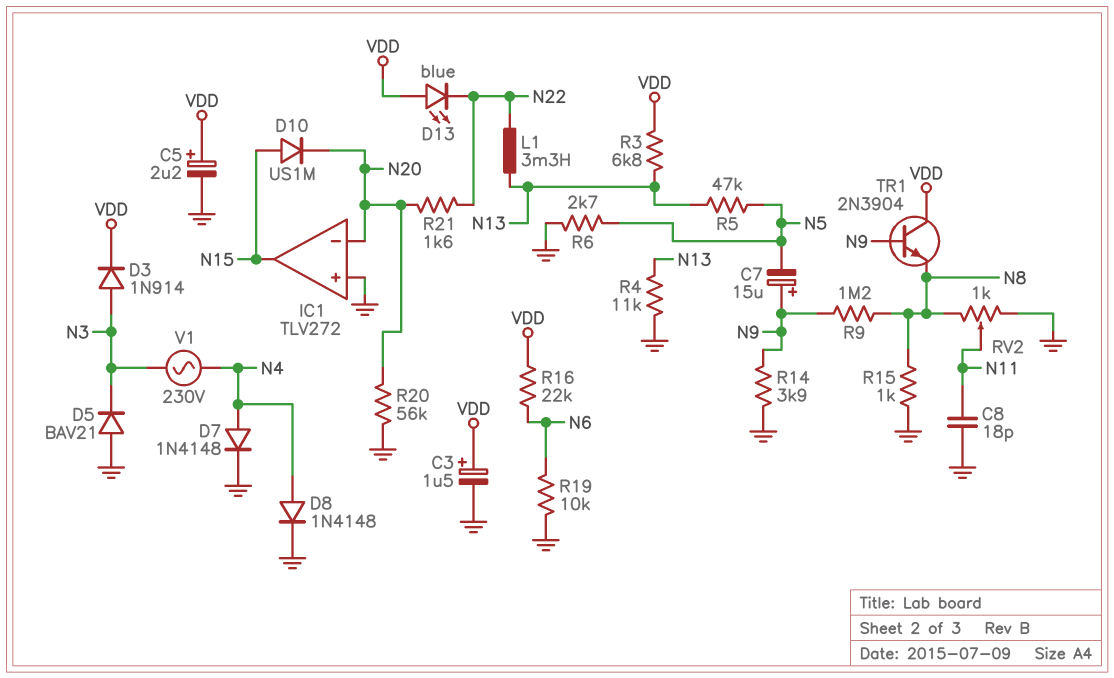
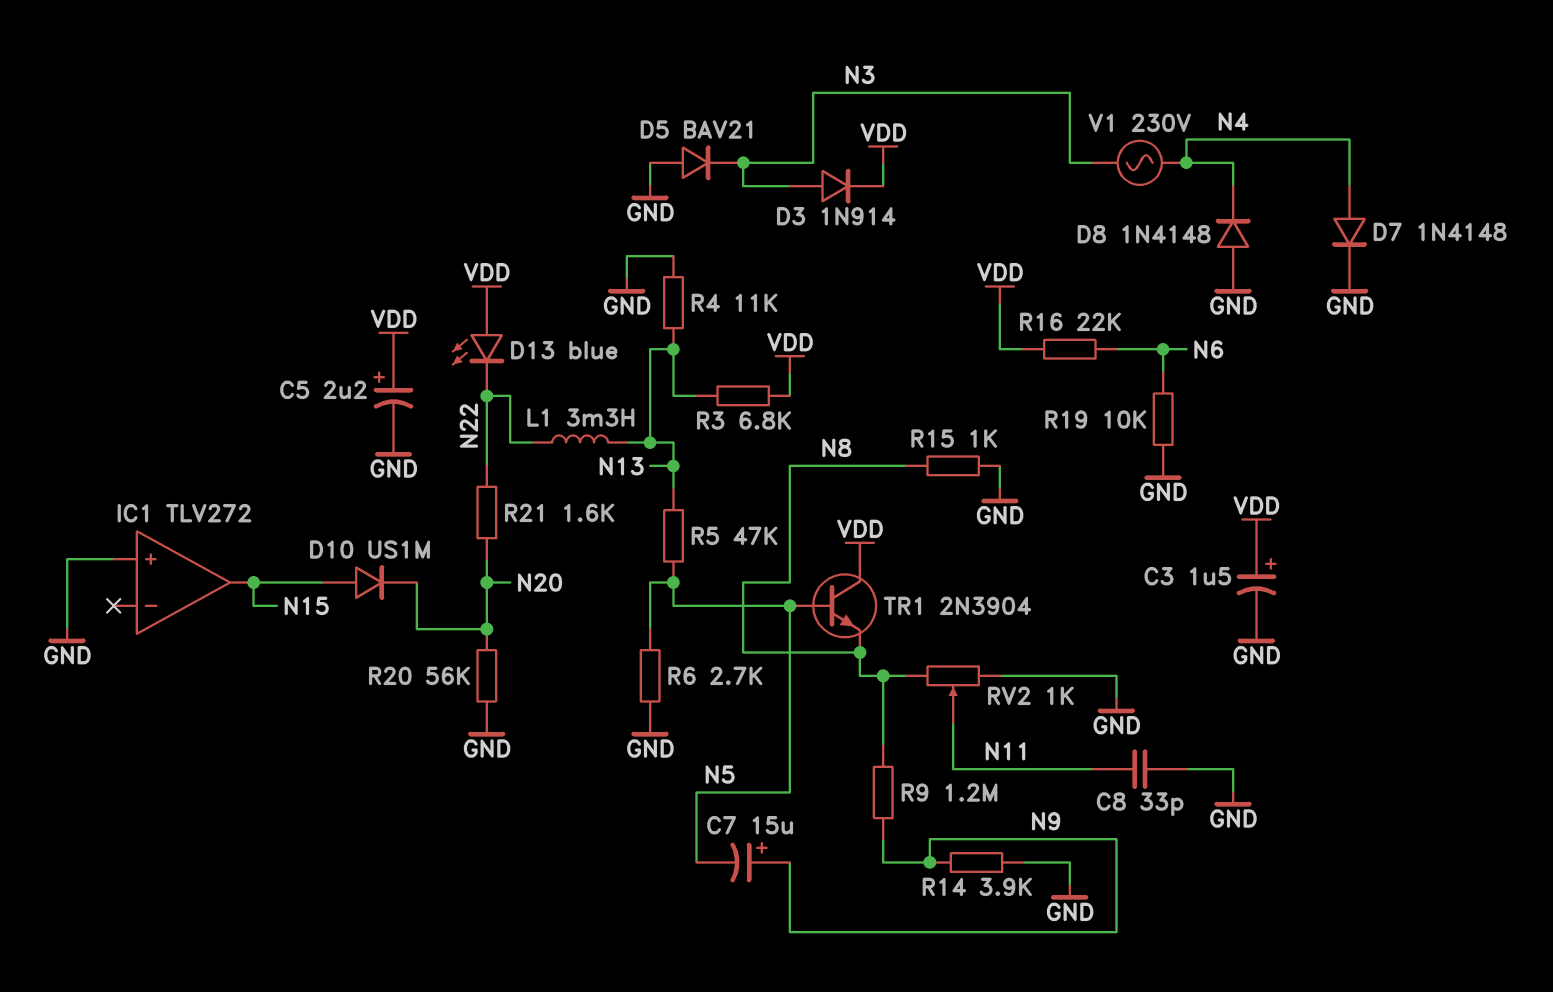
C8: 18pF (GND, N11) -> 33pF (GND, N11)
D8: diode 1N4148 (A N4, K GND) -> diode 1N4148 (A GND, K N4)
IC1 pin in-: N20 -> none
TR1: NPN 2N3904 (B N9, C VDD, E N8) -> NPN 2N3904 (B N5, C VDD, E N8)

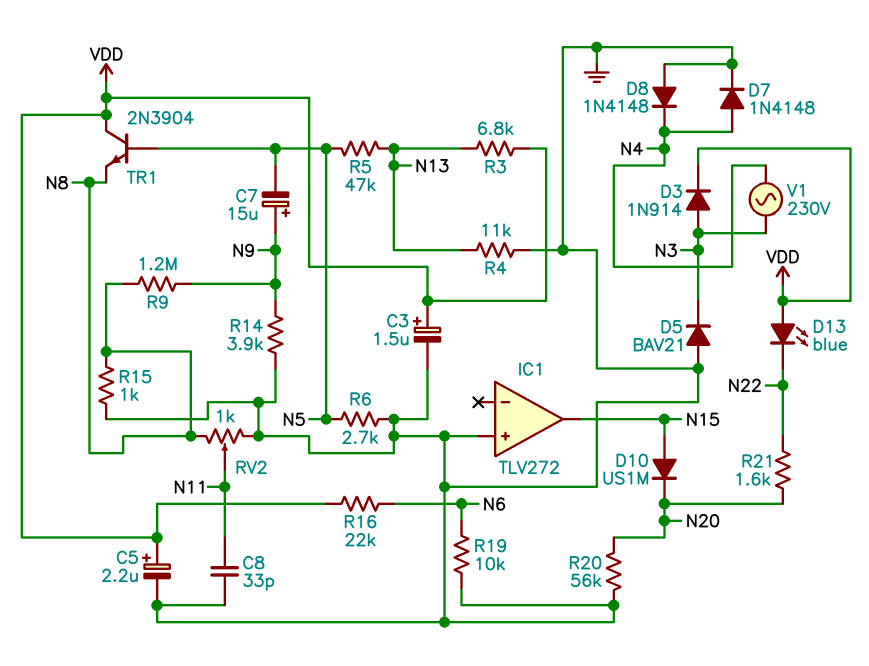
L1: 3.3mH (N13, N22) -> none

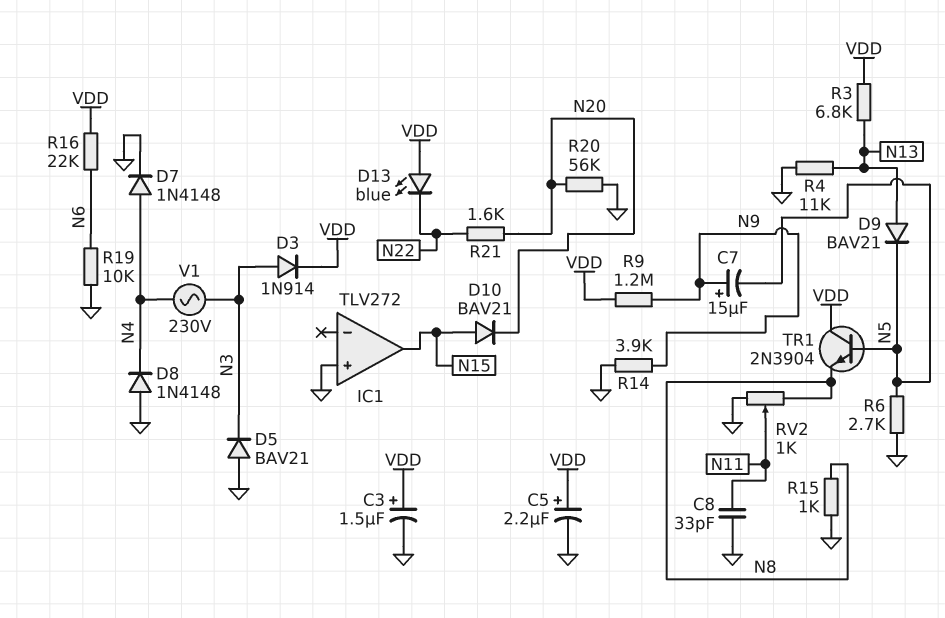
D9: none -> diode BAV21 (A N13, K N5)
D10: diode US1M (A N15, K N20) -> diode BAV21 (A N15, K N20)
R5: 47k (N5, N13) -> none
R9: 1.2M (N8, N9) -> 1.2M (N9, VDD)

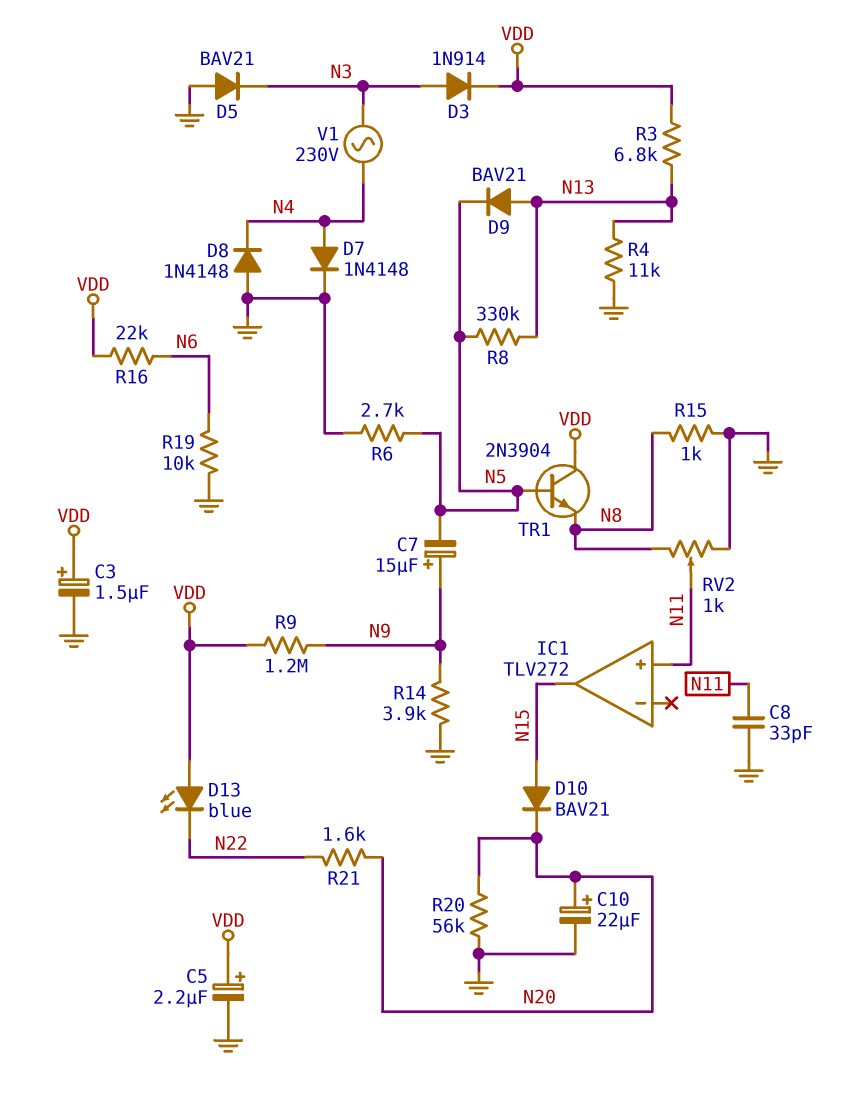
C10: none -> 22uF (plus N20, minus GND)
IC1 pin in+: GND -> N11
R8: none -> 330k (N5, N13)

